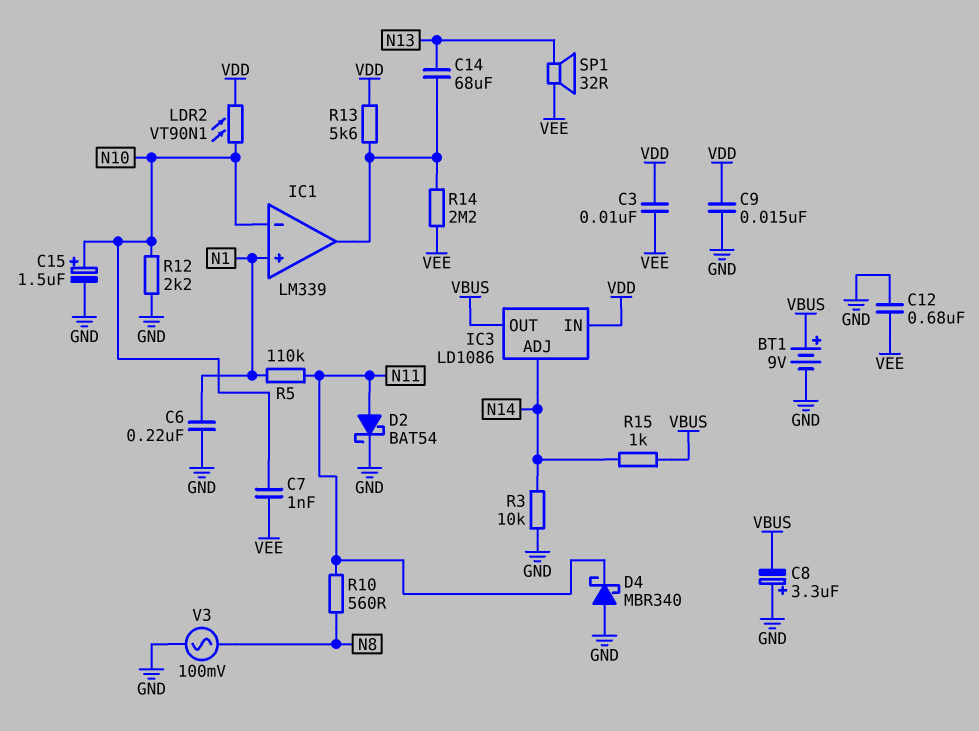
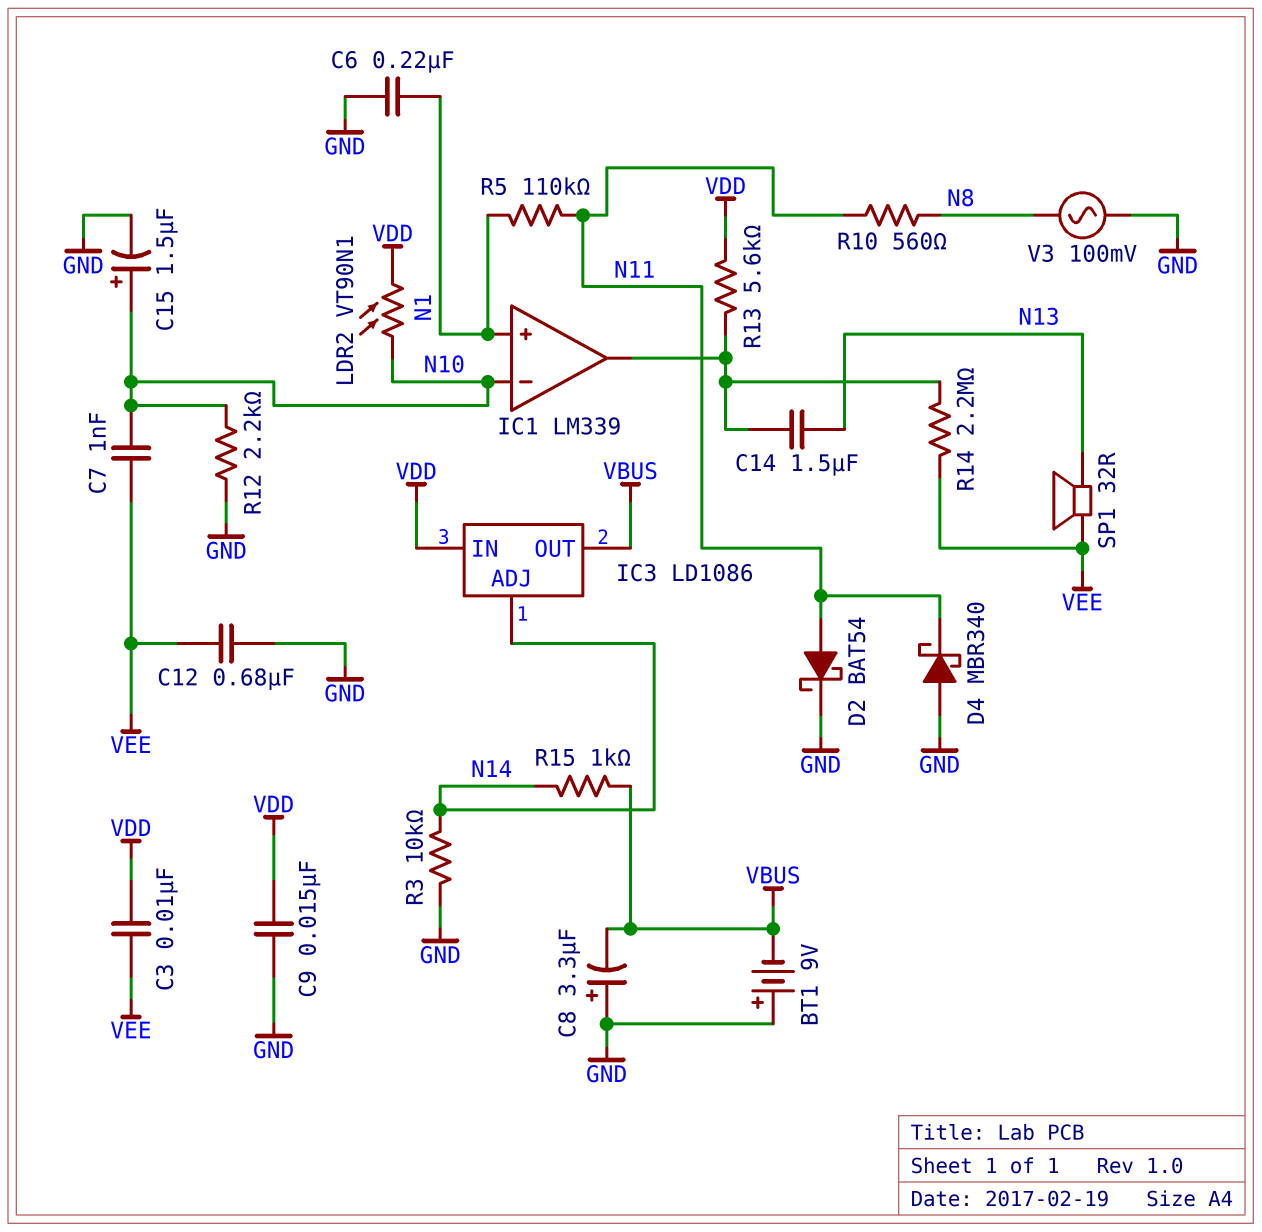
BT1: 9V (plus VBUS, minus GND) -> 9V (plus GND, minus VBUS)
C14: 68uF (IC1/out, N13) -> 1.5uF (IC1/out, N13)

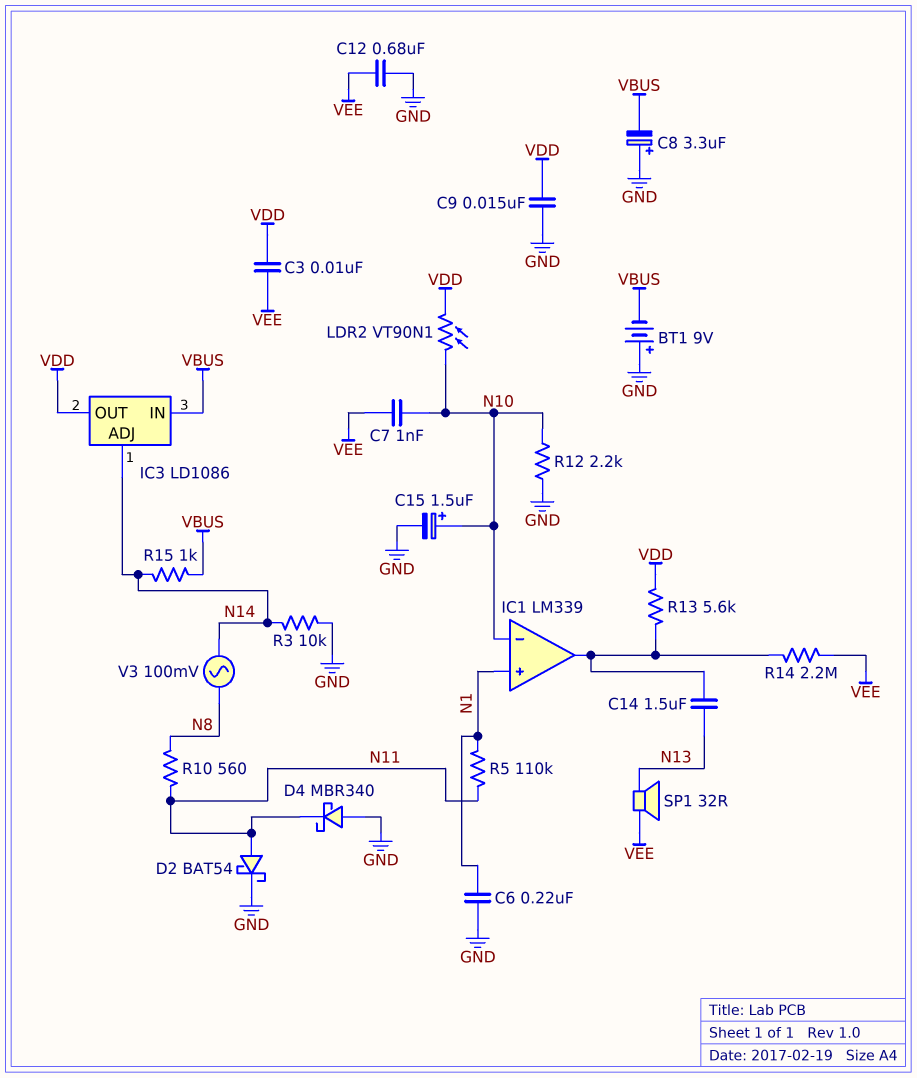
IC3 pin IN: VDD -> VBUS
IC3 pin OUT: VBUS -> VDD
V3: AC 100mV (GND, N8) -> AC 100mV (N8, N14)

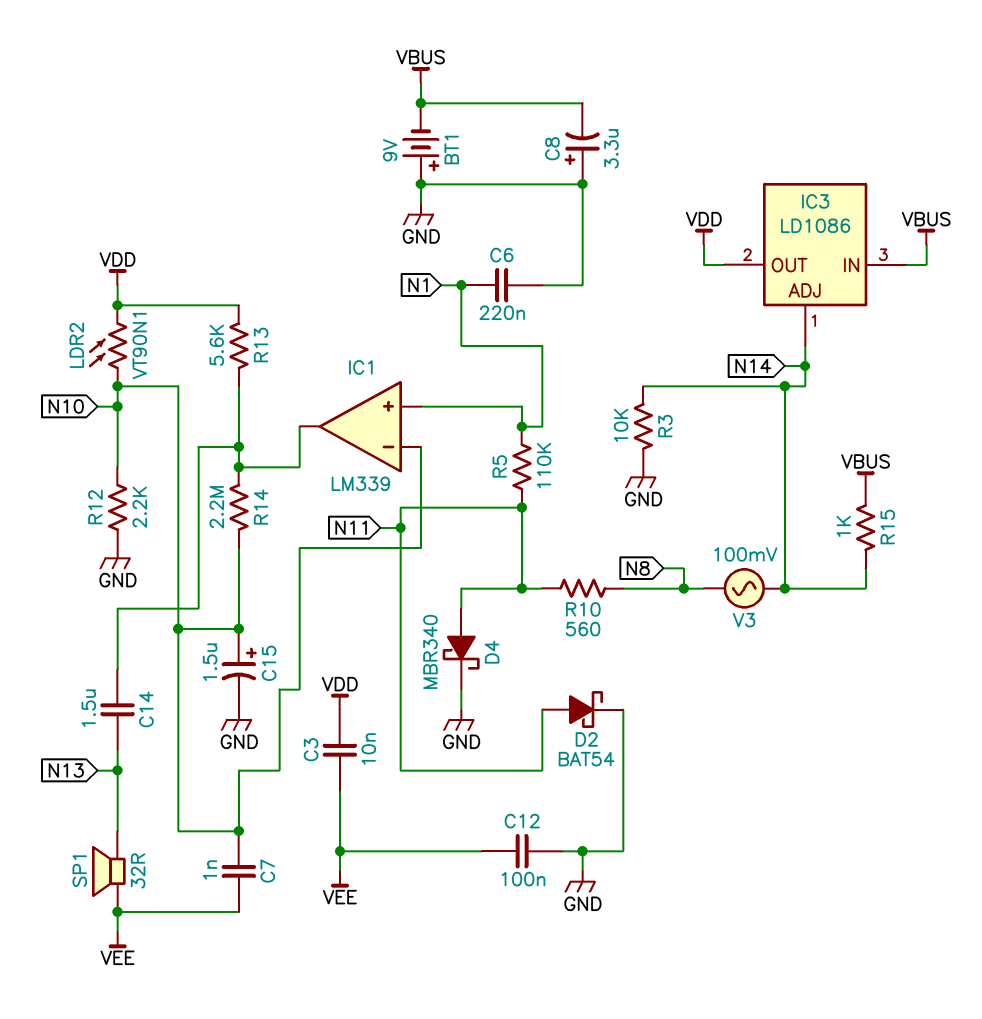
C9: 15nF (GND, VDD) -> none
C12: 680nF (GND, VEE) -> 100nF (GND, VEE)
D4: schottky MBR340 (A GND, K N11) -> schottky MBR340 (A N11, K GND)
R14: 2.2M (IC1/out, VEE) -> 2.2M (IC1/out, N10)

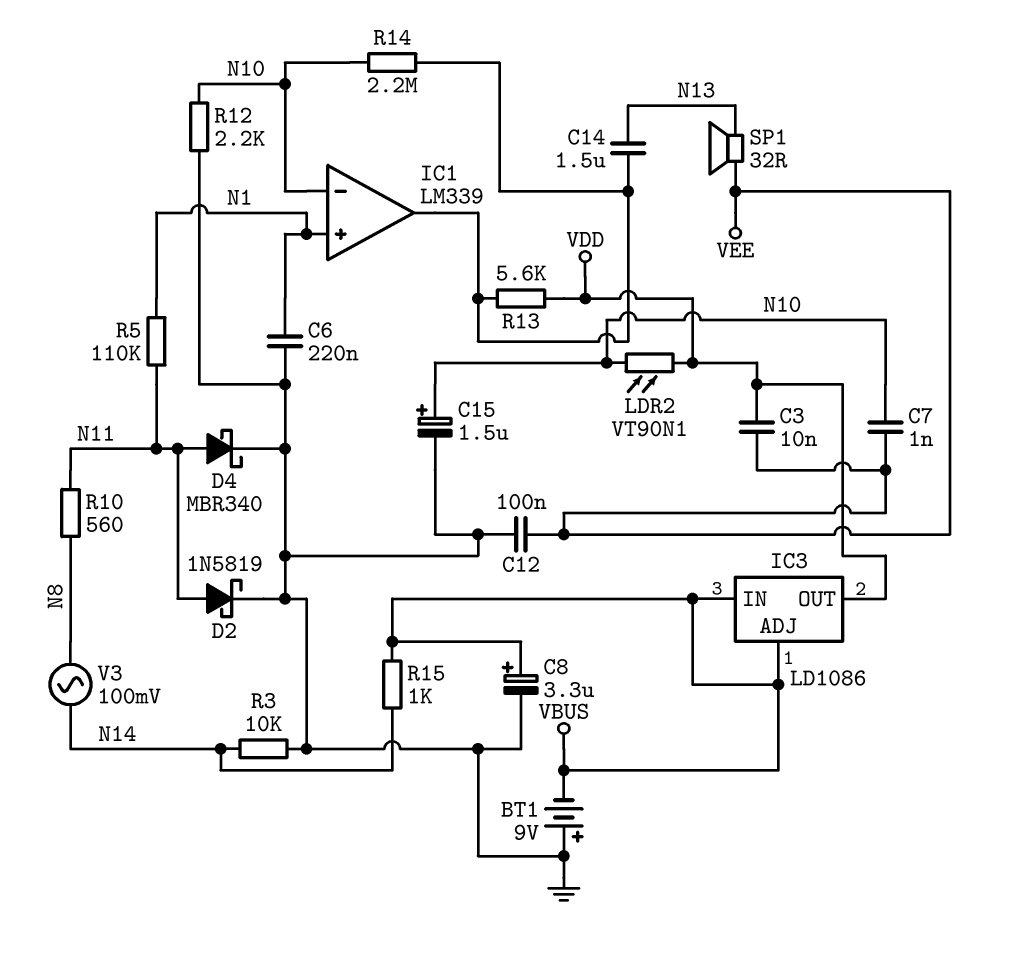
C8: 3.3uF (plus GND, minus VBUS) -> 3.3uF (plus VBUS, minus GND)
D2: schottky BAT54 (A N11, K GND) -> schottky 1N5819 (A N11, K GND)
IC3 pin ADJ: N14 -> VBUS

